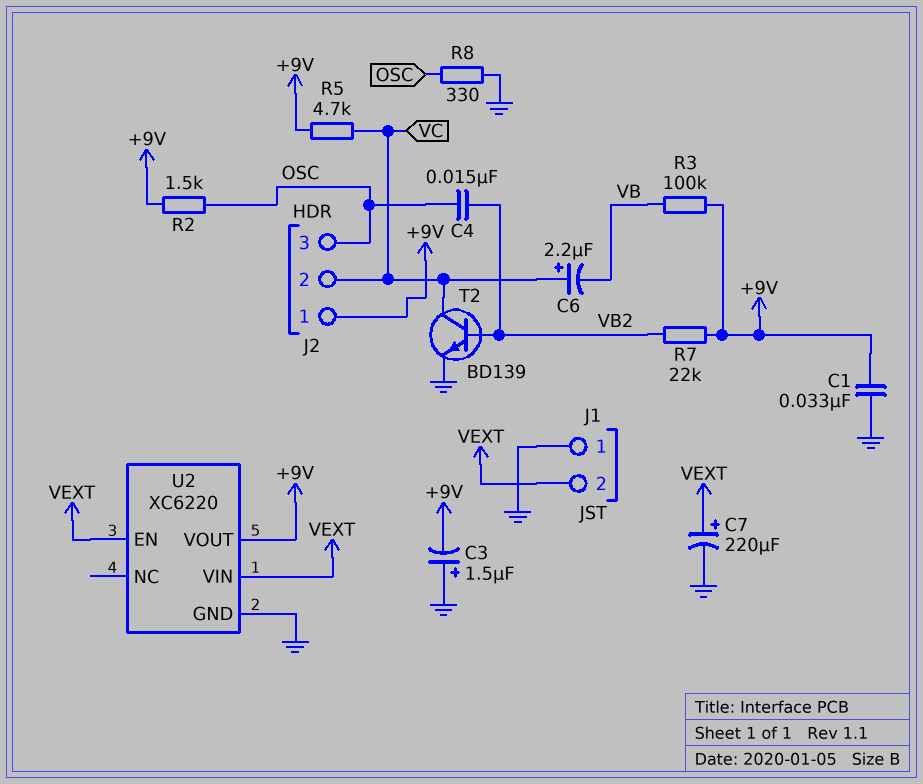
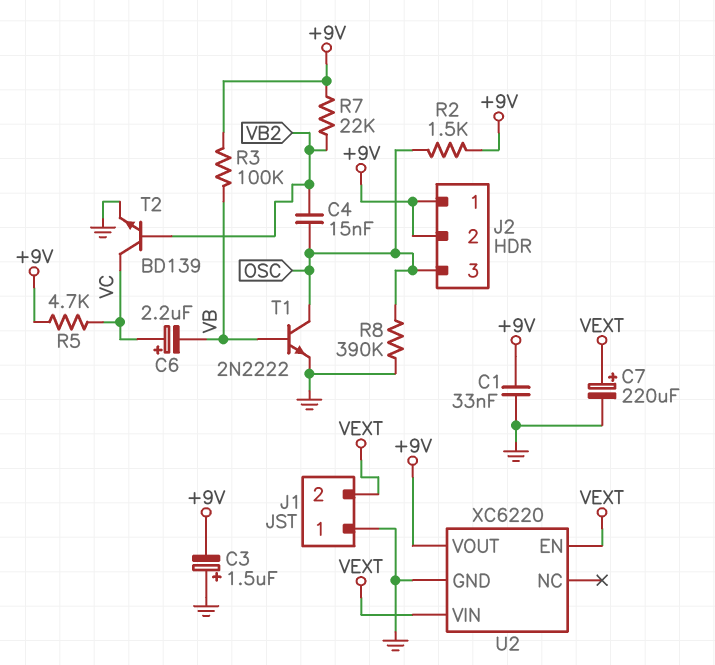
J2 pin 2: VC -> +9V
R8: 330 (GND, OSC) -> 390k (GND, OSC)
T1: none -> NPN 2N2222 (B VB, C OSC, E GND)

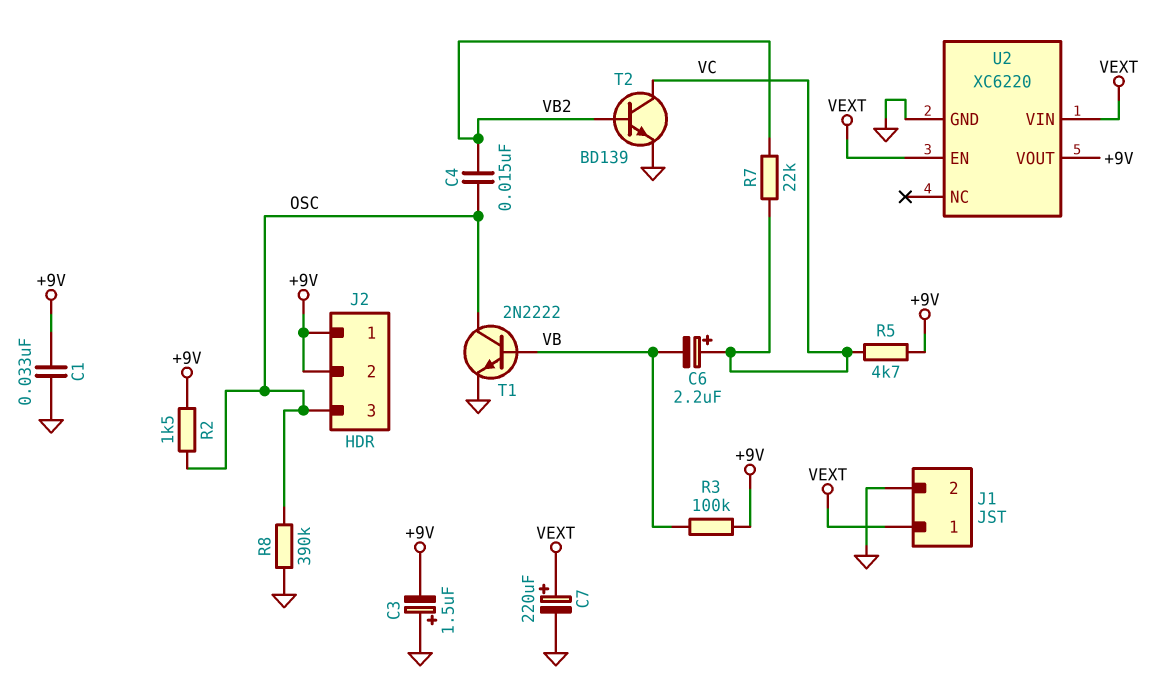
J1 pin 1: GND -> VEXT
J1 pin 2: VEXT -> GND
R7: 22k (+9V, VB2) -> 22k (VB2, VC)

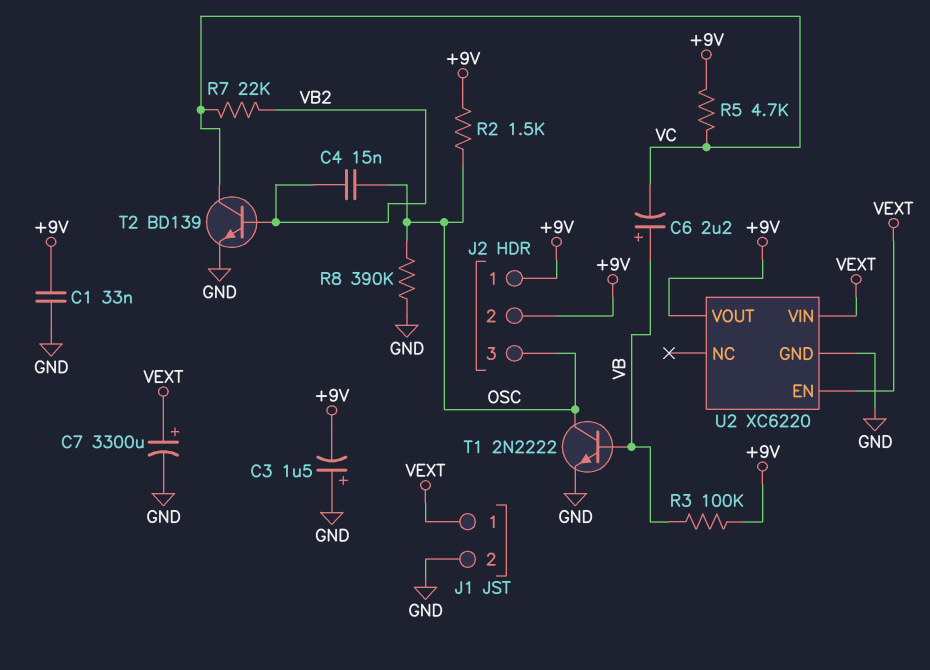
C6: 2.2uF (plus VC, minus VB) -> 2.2uF (plus VB, minus VC)
C7: 220uF (plus VEXT, minus GND) -> 3300uF (plus VEXT, minus GND)

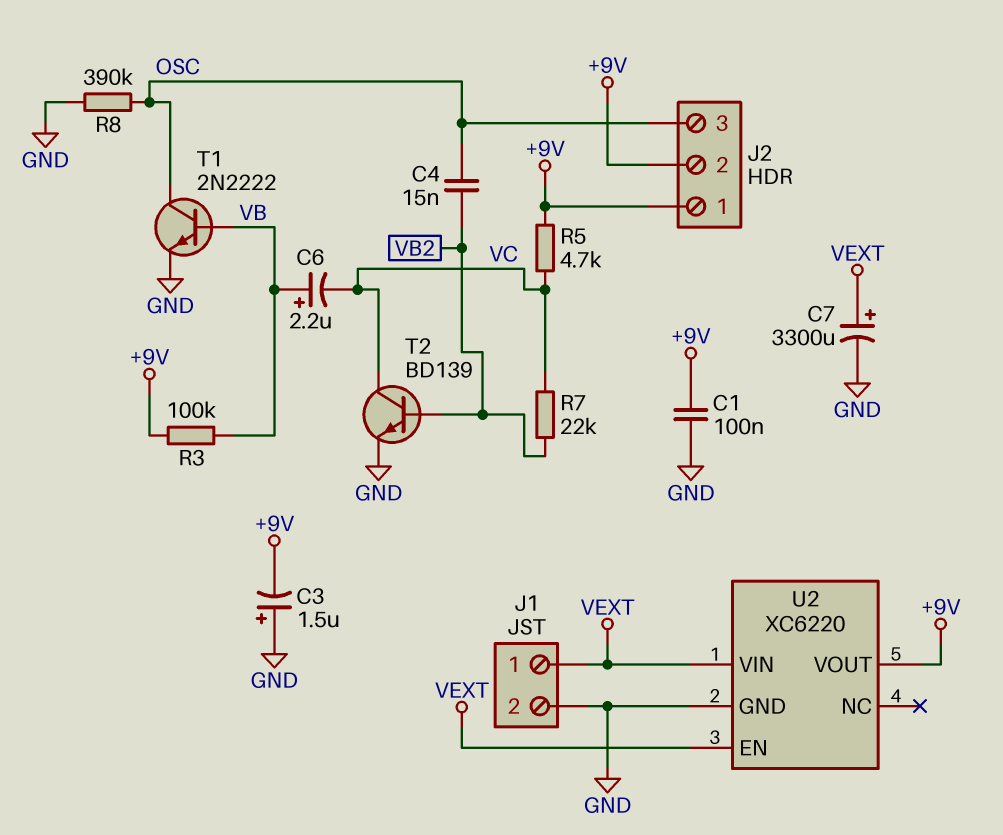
C1: 33nF (+9V, GND) -> 100nF (+9V, GND)
R2: 1.5k (+9V, OSC) -> none

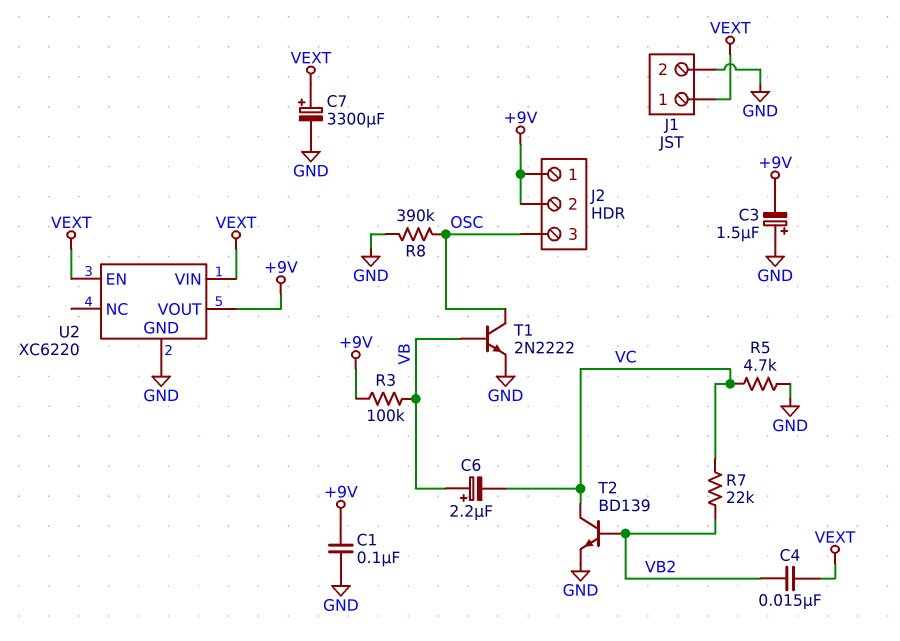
C4: 15nF (OSC, VB2) -> 15nF (VB2, VEXT)
R5: 4.7k (+9V, VC) -> 4.7k (GND, VC)

